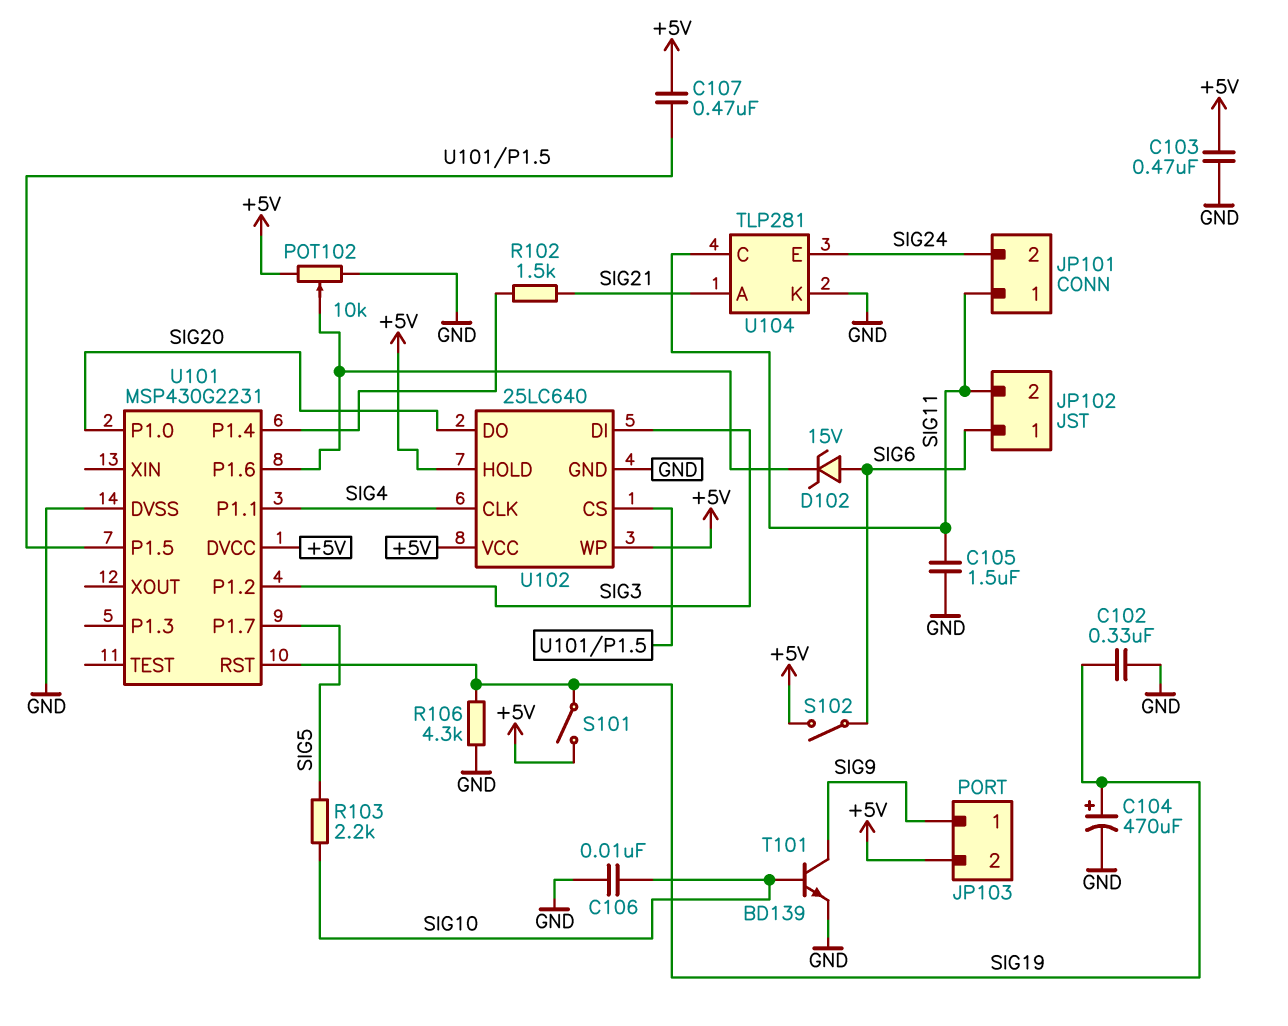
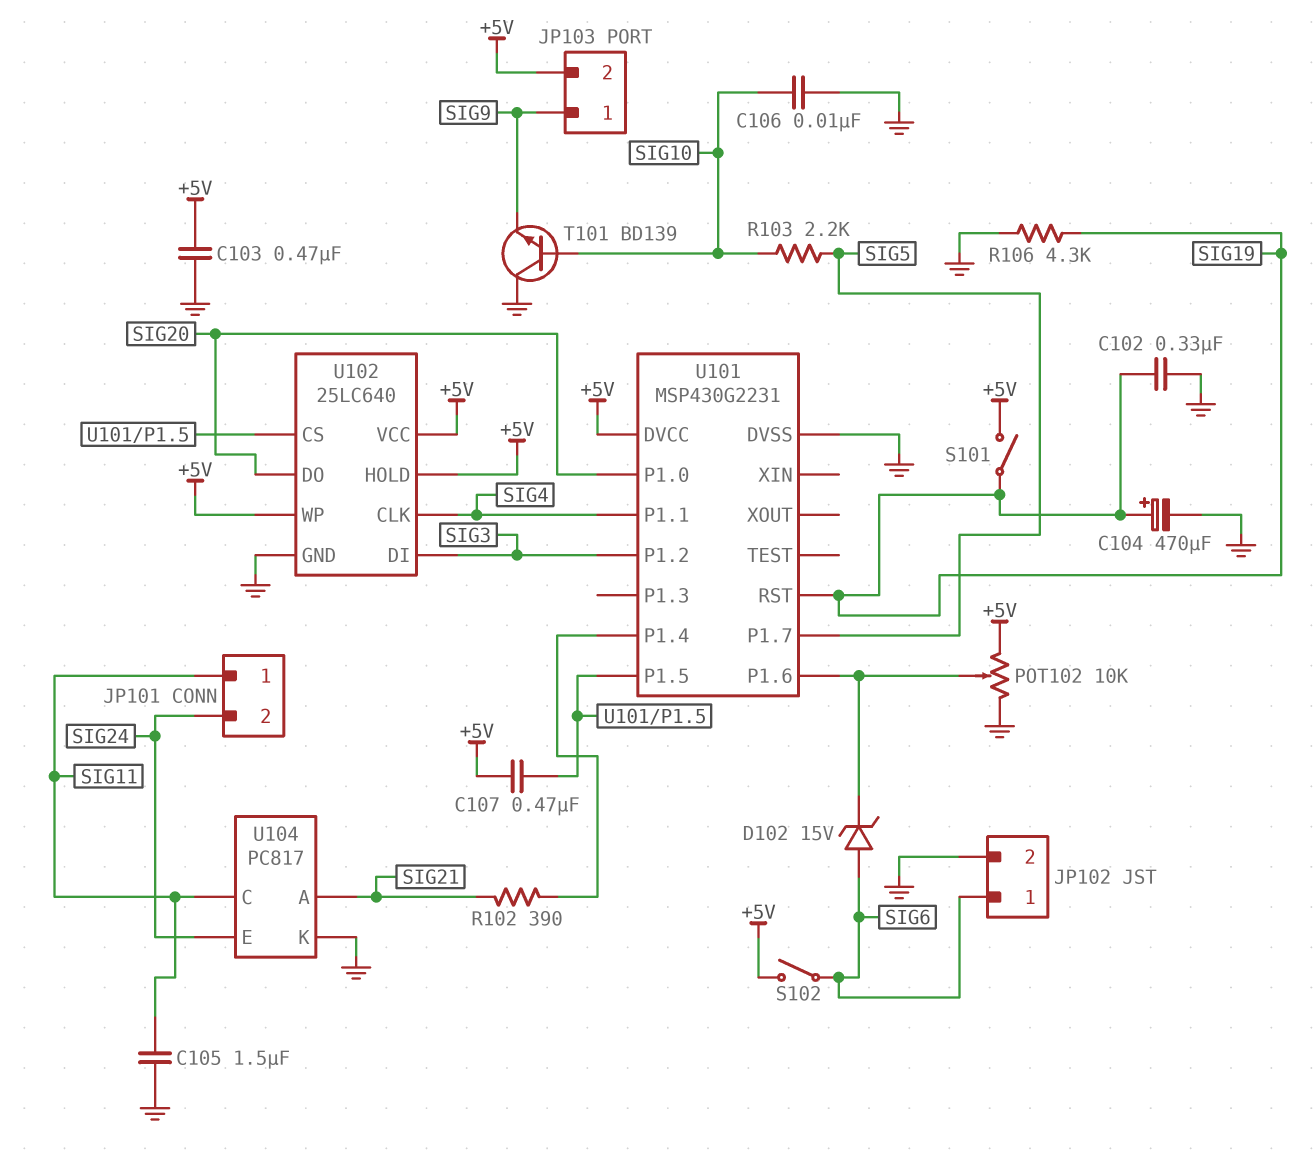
JP102 pin 2: SIG11 -> GND
R102: 1.5k (SIG21, U101/P1.4) -> 390 (SIG21, U101/P1.4)
T101: NPN BD139 (B SIG10, C SIG9, E GND) -> NPN BD139 (B SIG10, C GND, E SIG9)
U104: TLP281 -> PC817

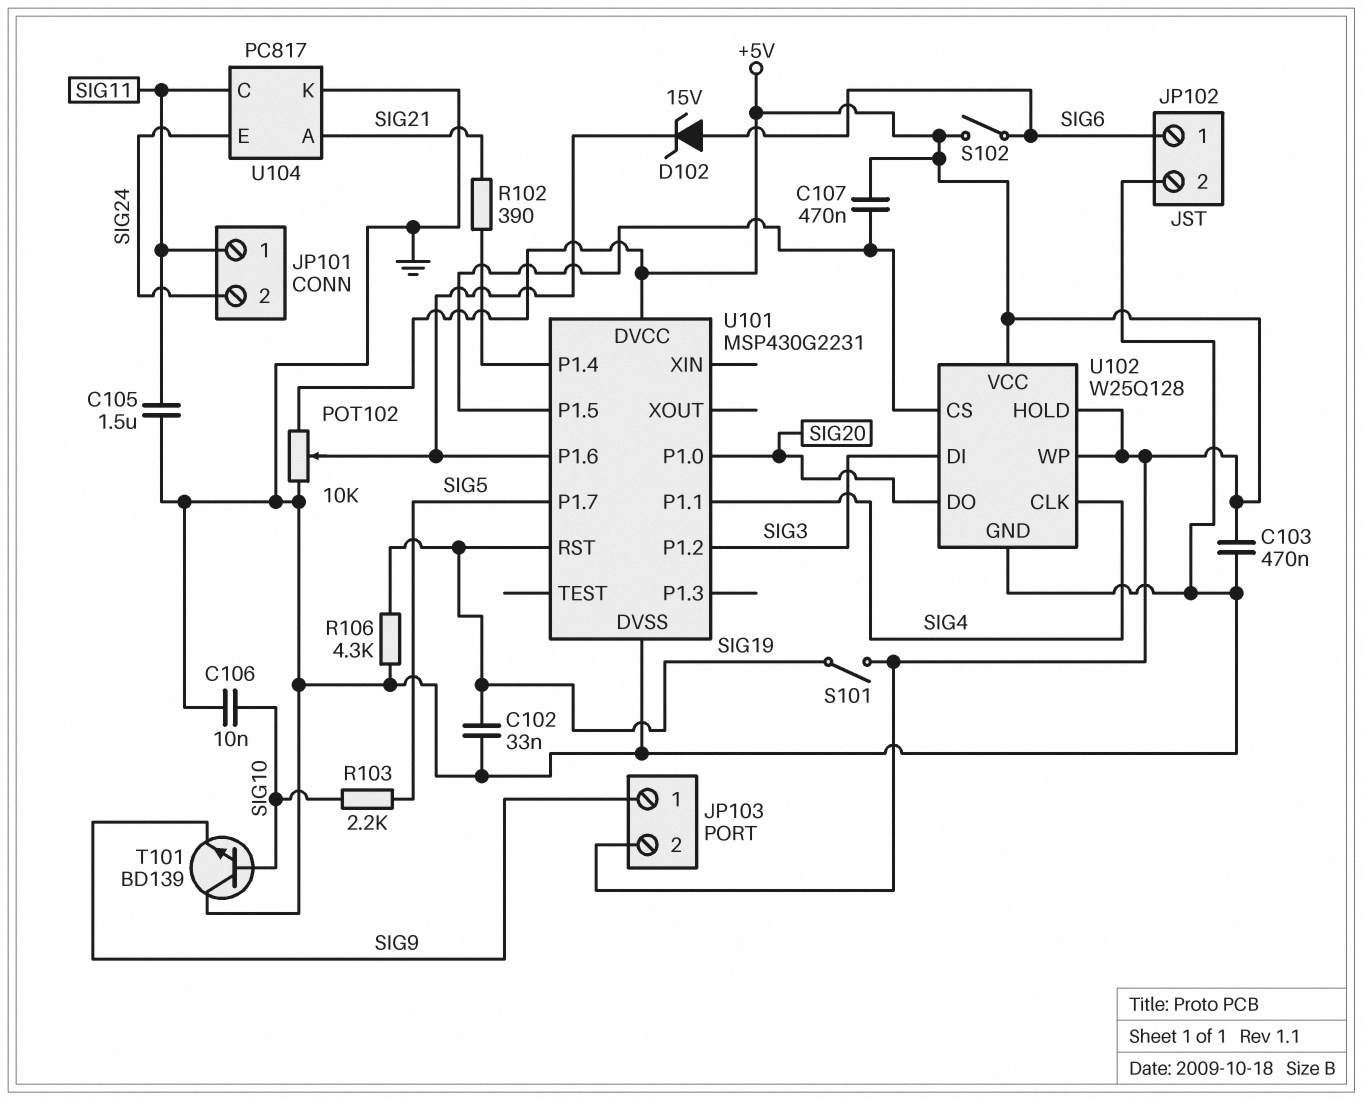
C102: 330nF (GND, SIG19) -> 33nF (GND, SIG19)
C104: 470uF (plus SIG19, minus GND) -> none
U102: 25LC640 -> W25Q128

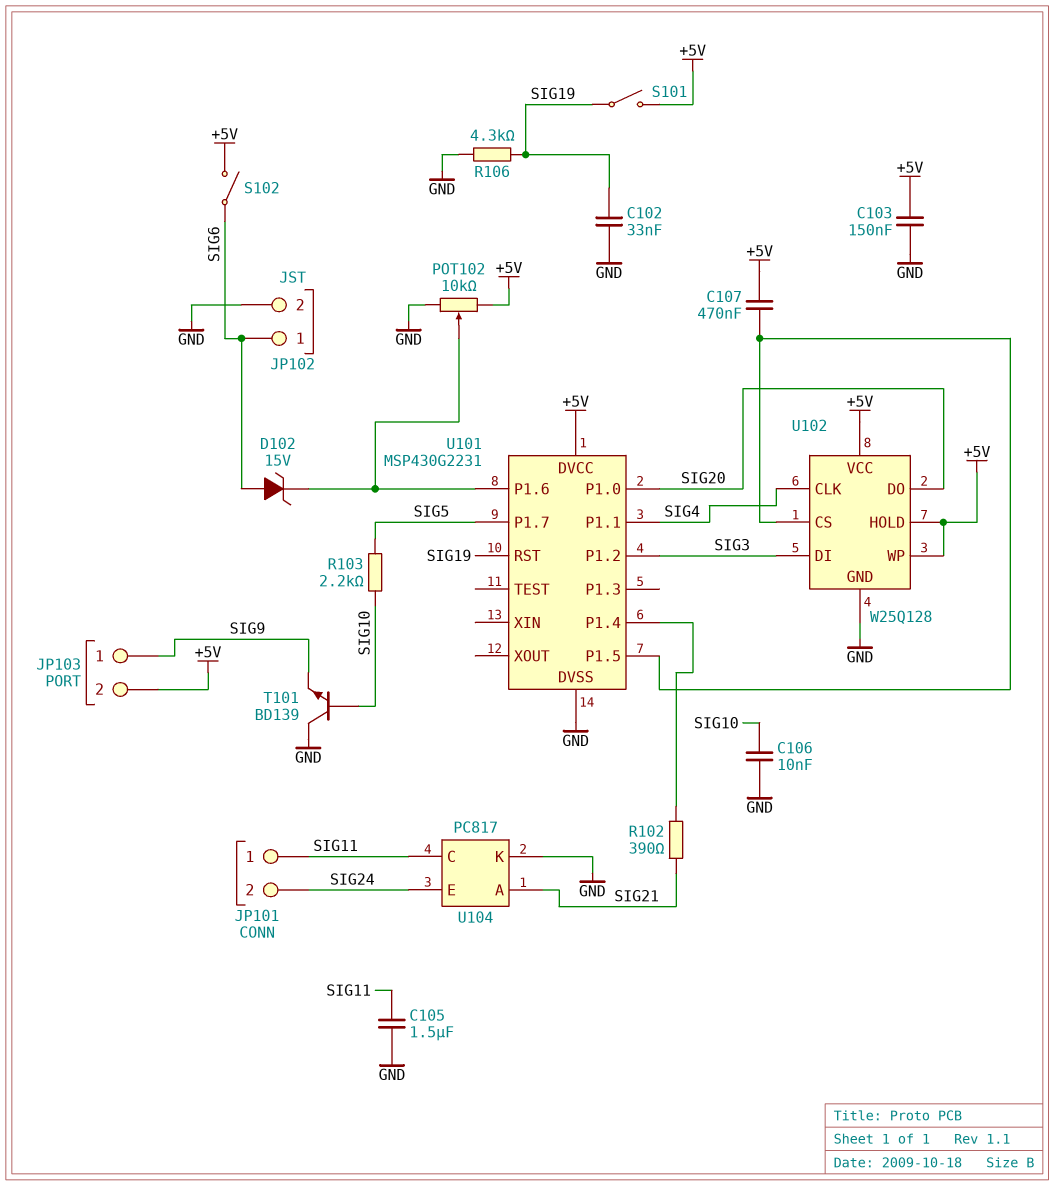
C103: 470nF (+5V, GND) -> 150nF (+5V, GND)

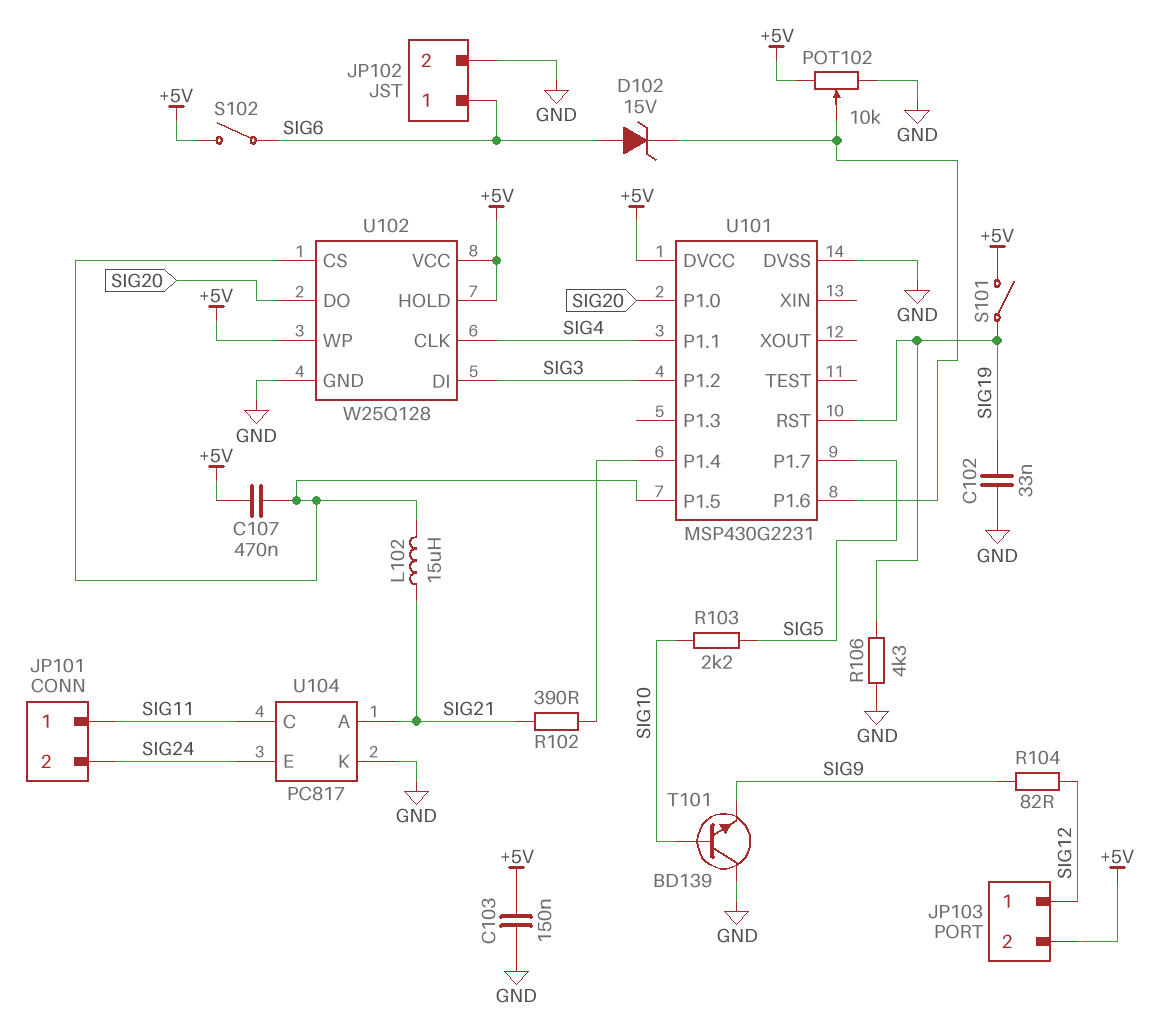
C105: 1.5uF (GND, SIG11) -> none
C106: 10nF (GND, SIG10) -> none
JP103 pin 1: SIG9 -> SIG12
L102: none -> 15uH (SIG21, U101/P1.5)
R104: none -> 82 (SIG9, SIG12)

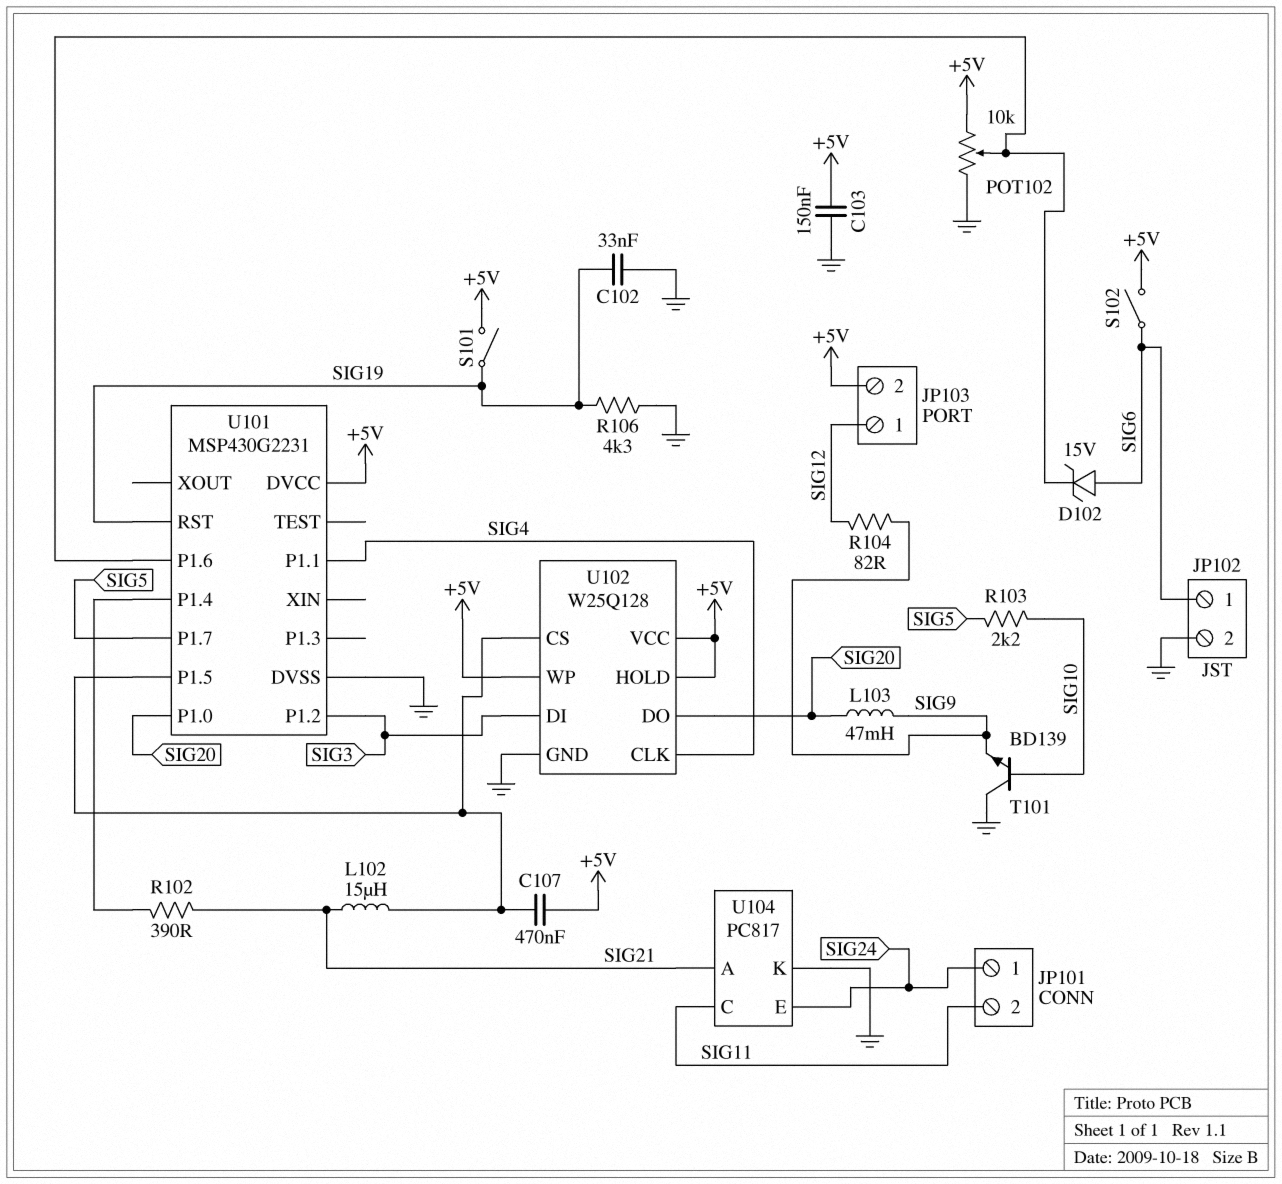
JP101 pin 1: SIG11 -> SIG24
JP101 pin 2: SIG24 -> SIG11
L103: none -> 47mH (SIG9, SIG20)

